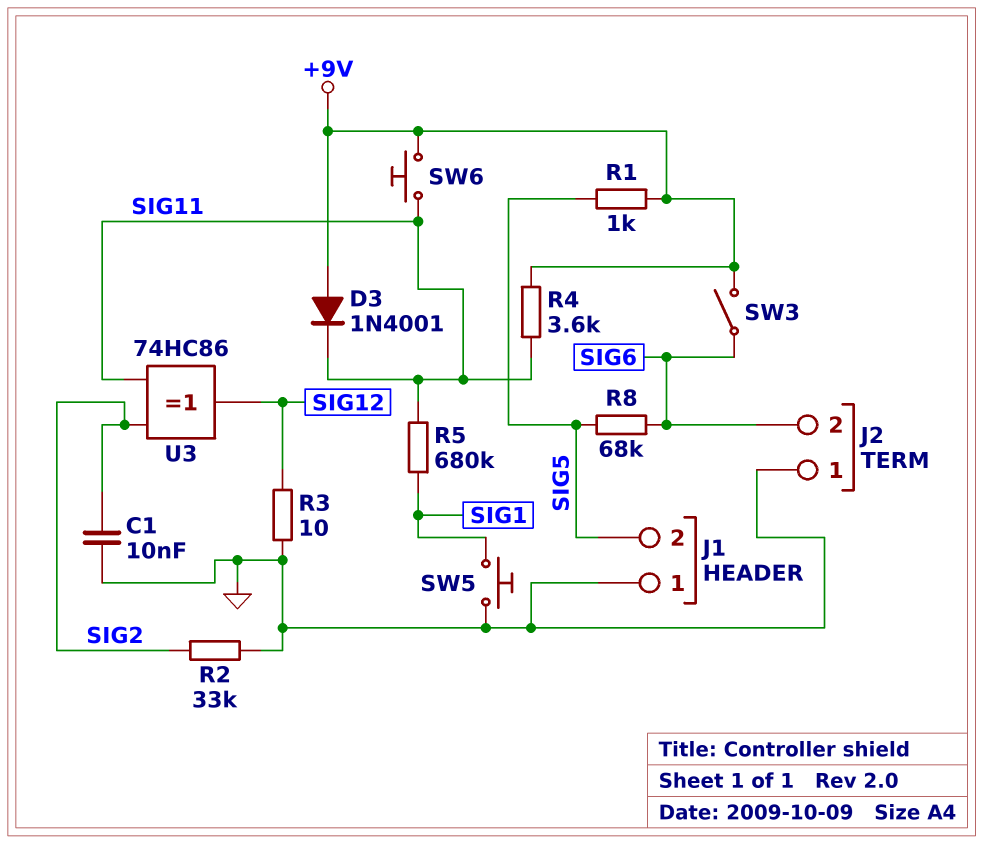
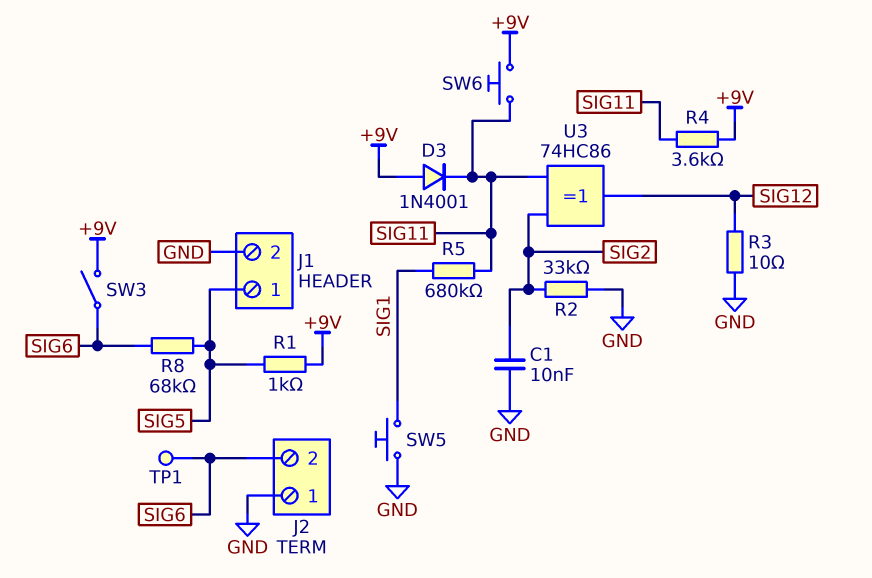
J1 pin 1: GND -> SIG5
J1 pin 2: SIG5 -> GND
TP1: none -> test point (SIG6)

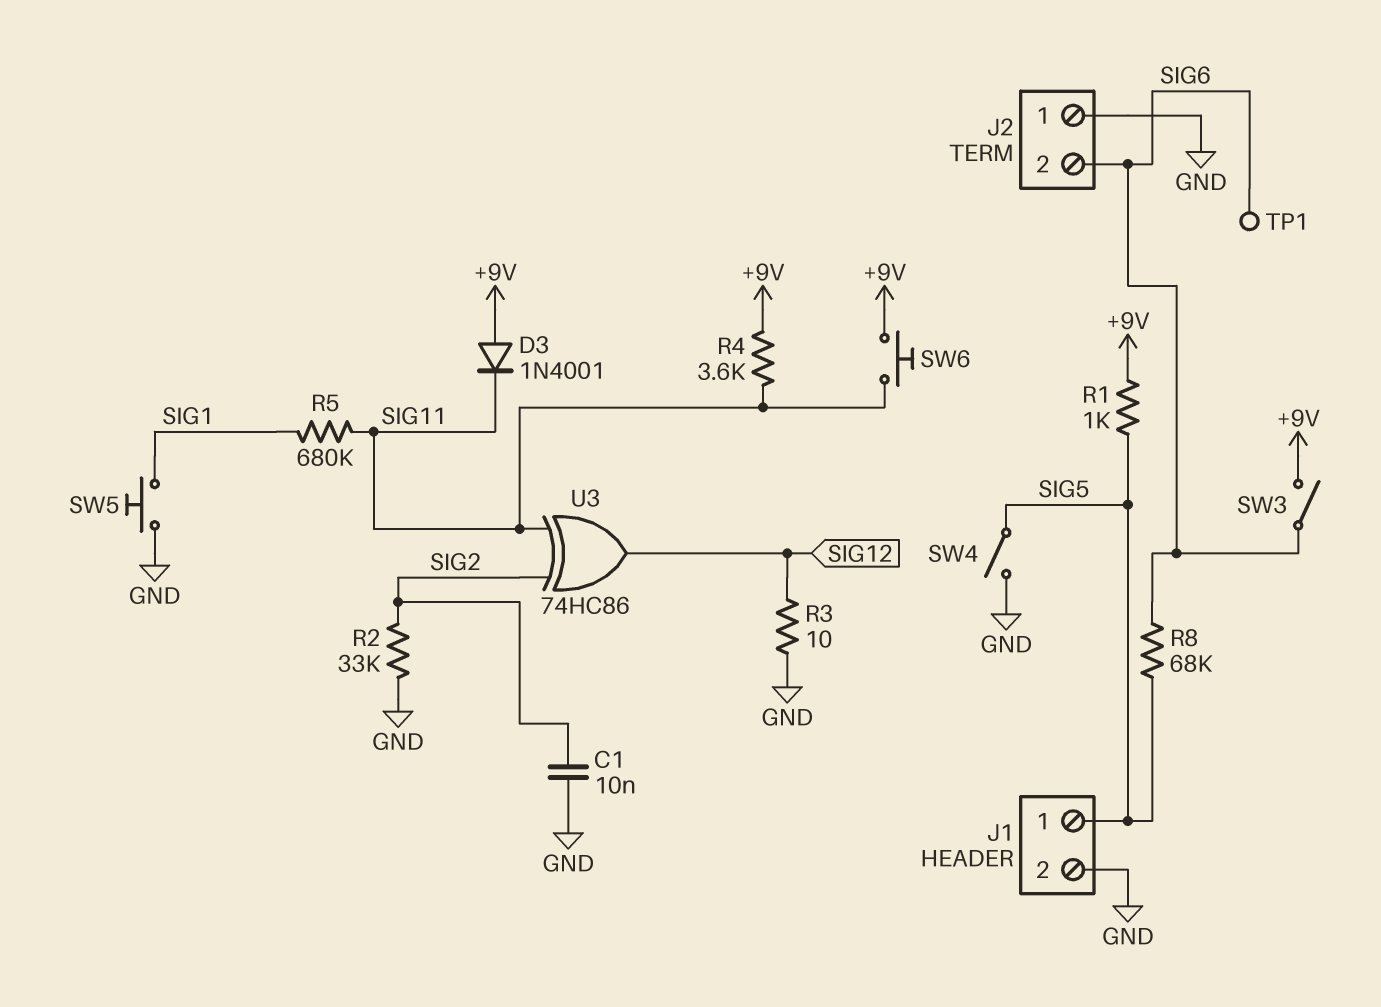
SW4: none -> switch (GND, SIG5)

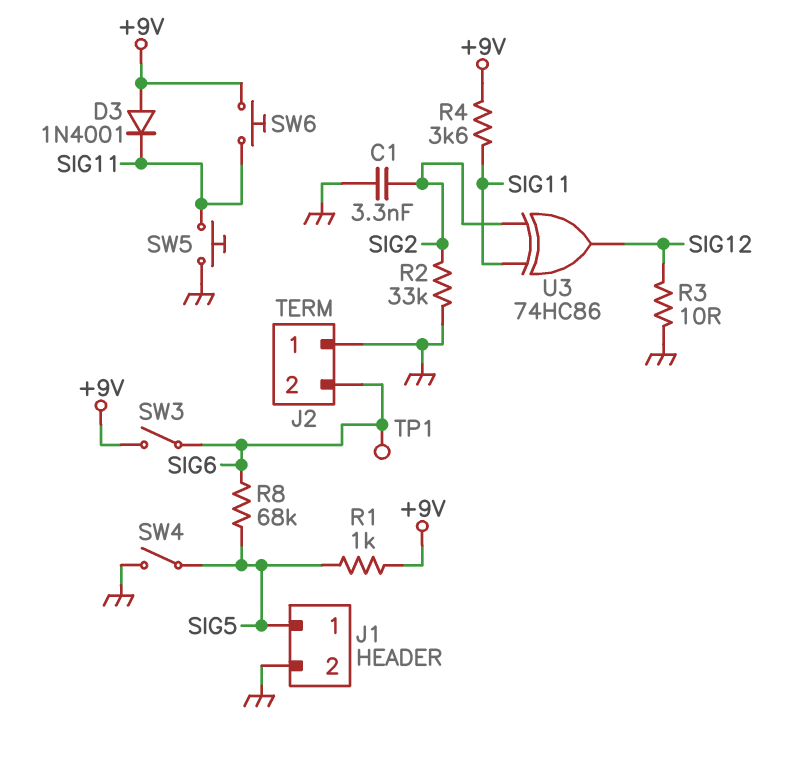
C1: 10nF (GND, SIG2) -> 3.3nF (GND, SIG2)
R5: 680k (SIG1, SIG11) -> none
SW5: button (GND, SIG1) -> button (GND, SIG11)

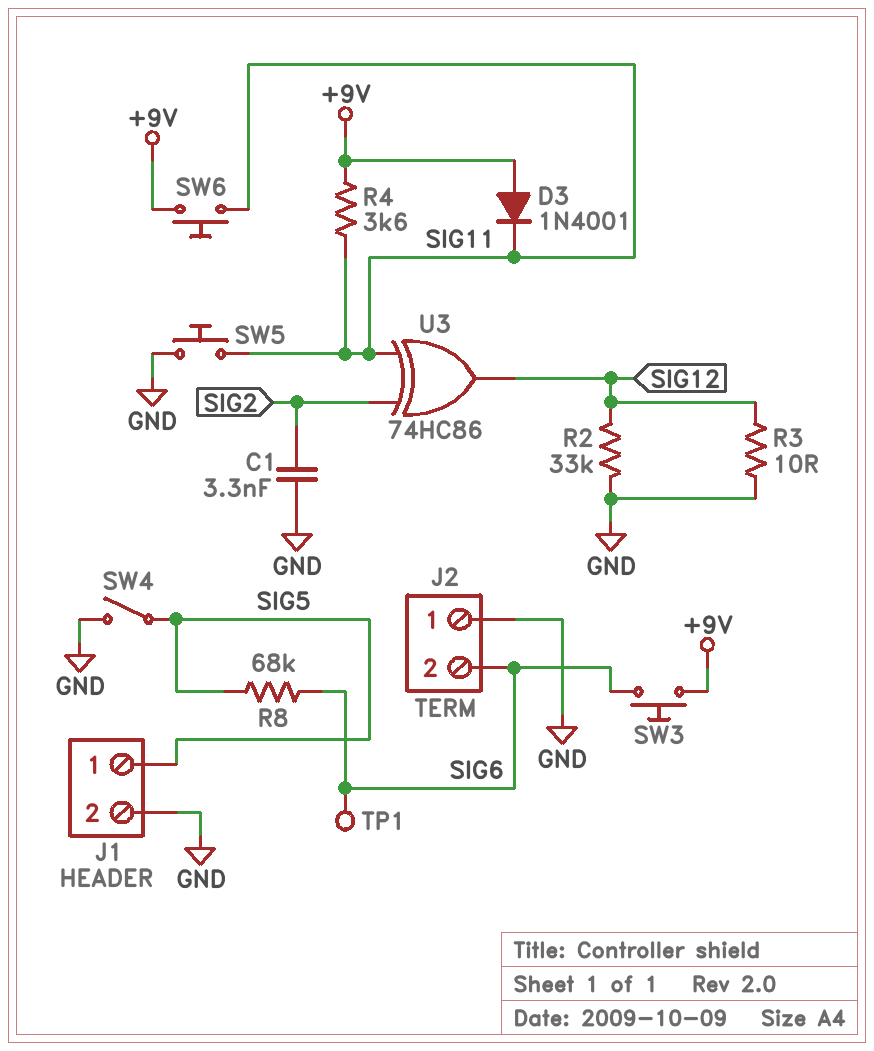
R1: 1k (+9V, SIG5) -> none
R2: 33k (GND, SIG2) -> 33k (GND, SIG12)
SW3: switch (+9V, SIG6) -> button (+9V, SIG6)

